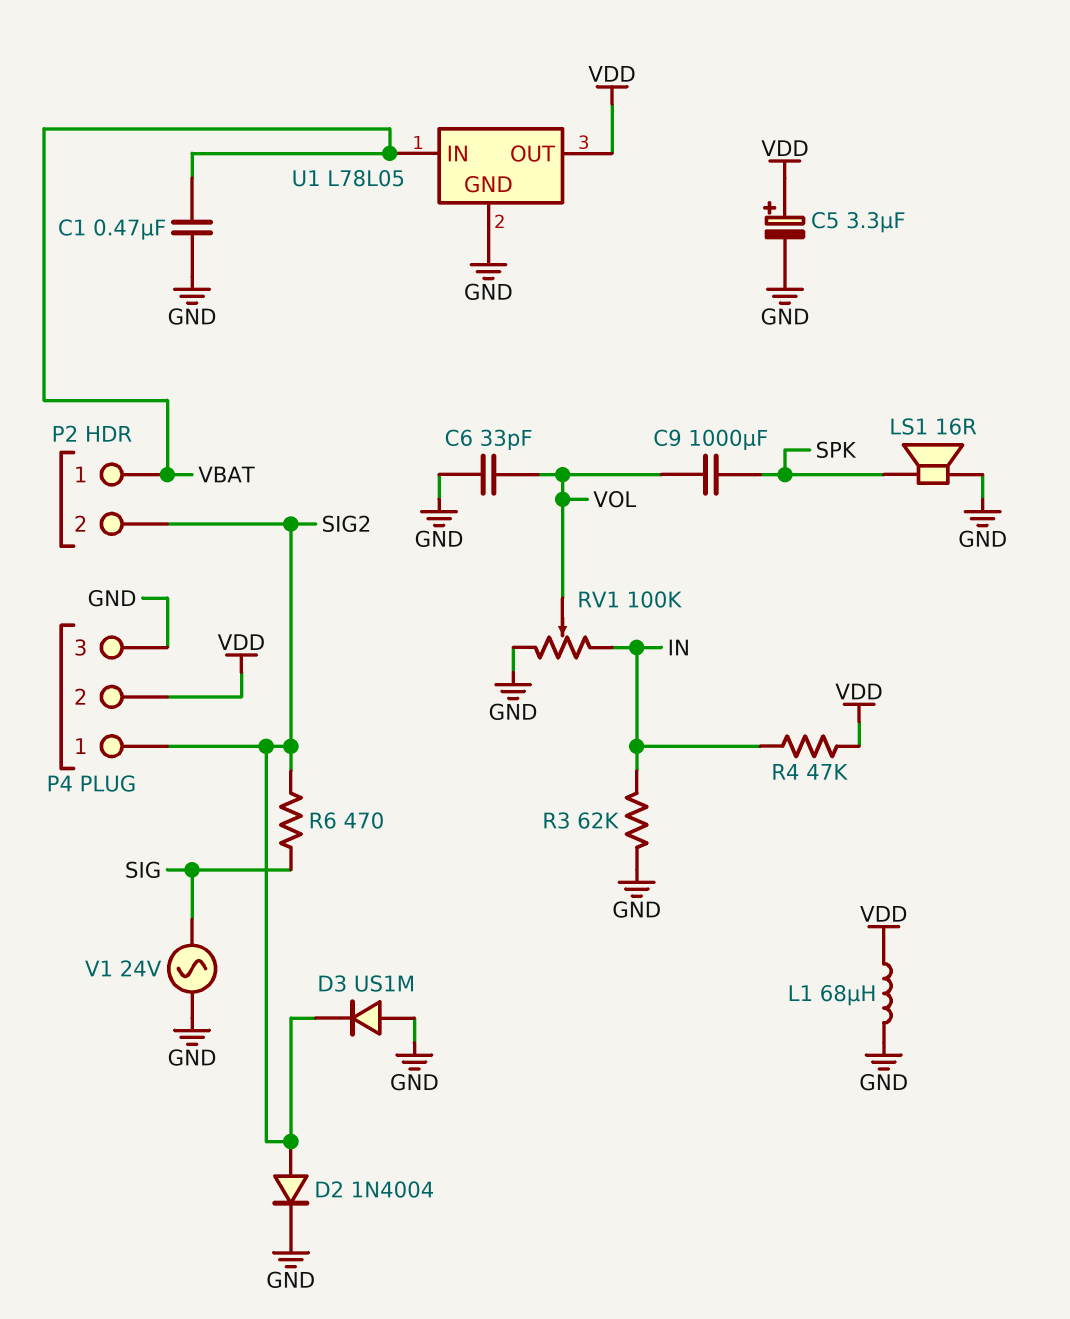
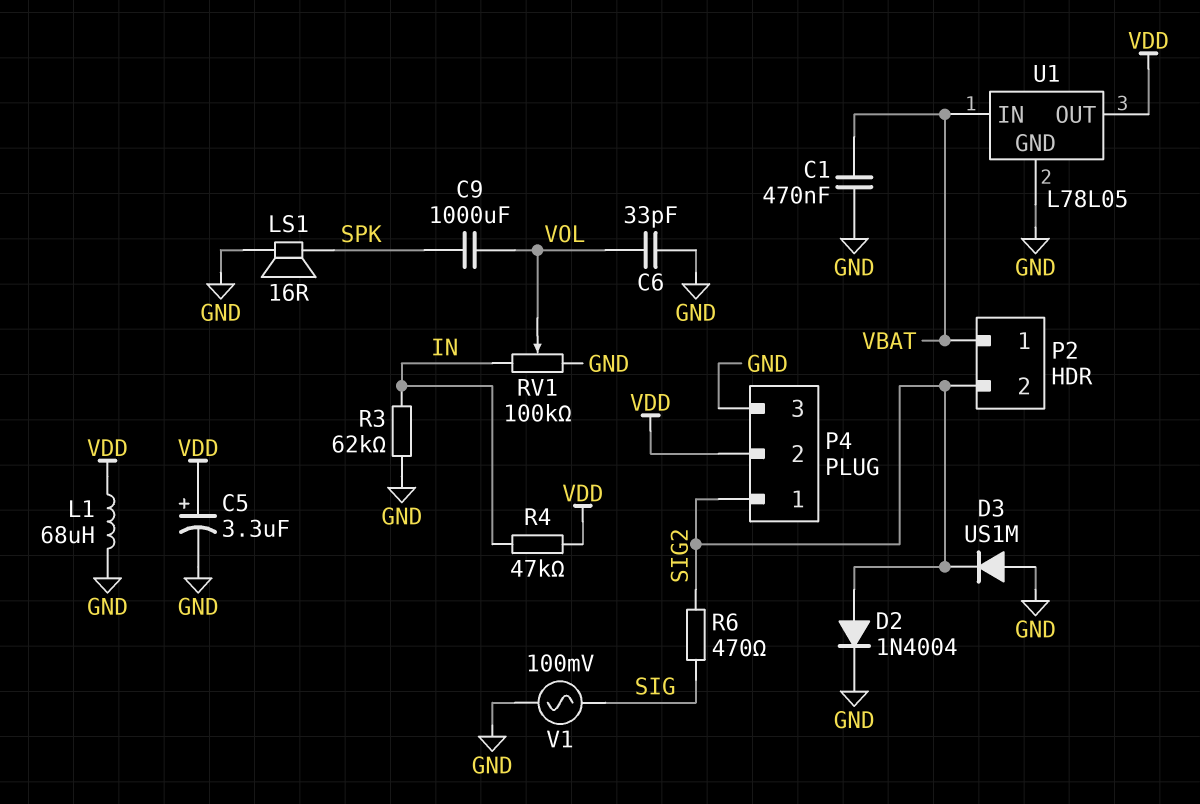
V1: AC 24V (GND, SIG) -> AC 100mV (GND, SIG)

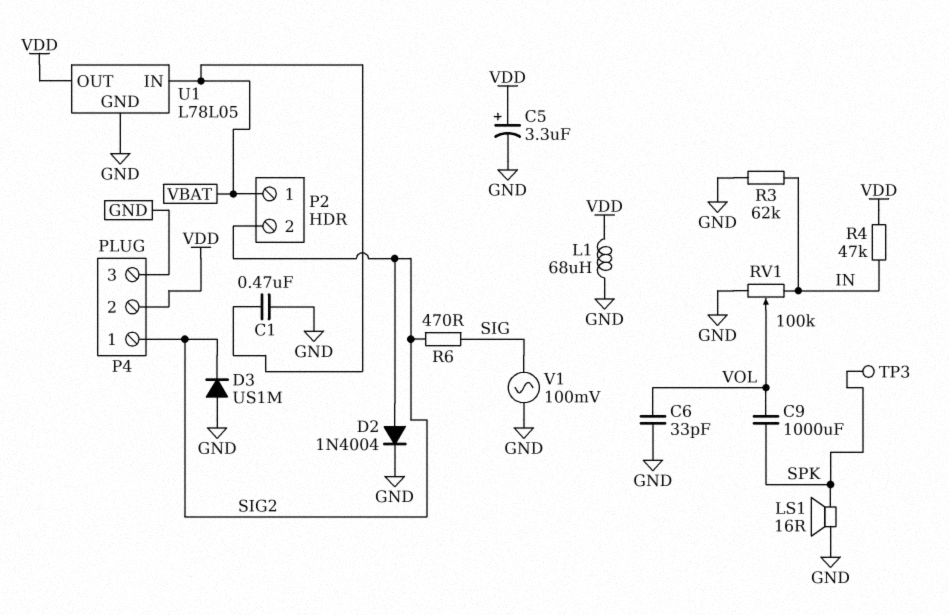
TP3: none -> test point (SPK)

